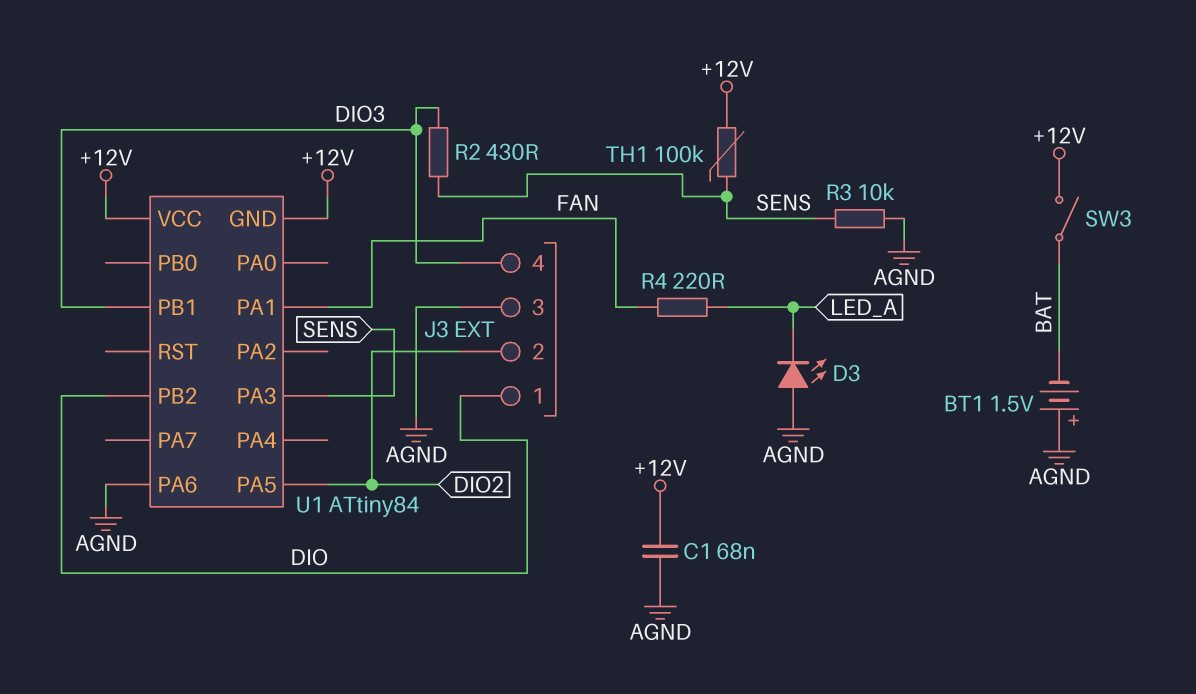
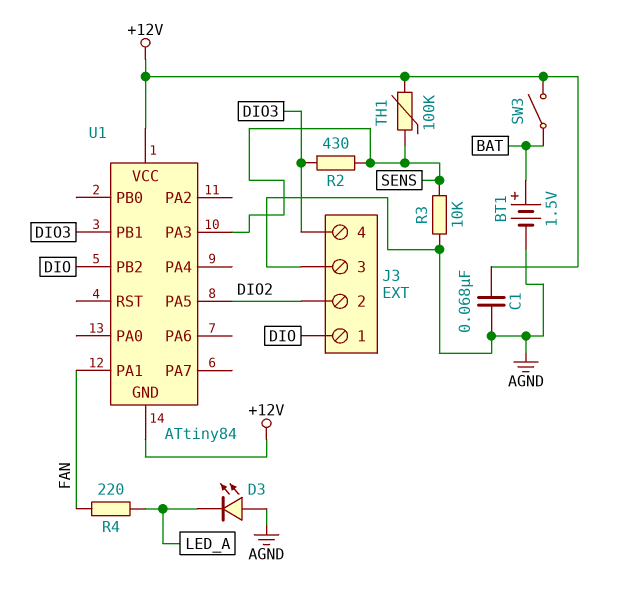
BT1: 1.5V (plus AGND, minus BAT) -> 1.5V (plus BAT, minus AGND)
U1 pin PA6: AGND -> none

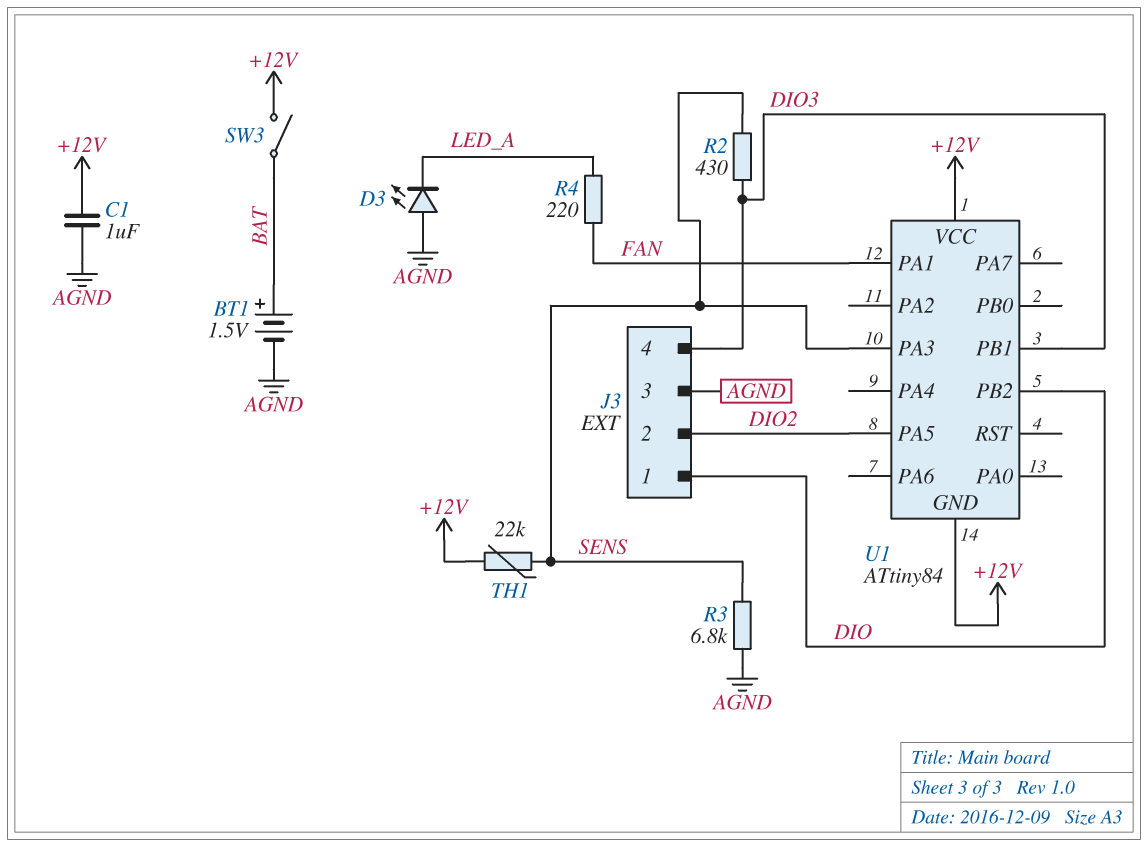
C1: 68nF (+12V, AGND) -> 1uF (+12V, AGND)
R3: 10k (AGND, SENS) -> 6.8k (AGND, SENS)
TH1: 100k (+12V, SENS) -> 22k (+12V, SENS)

